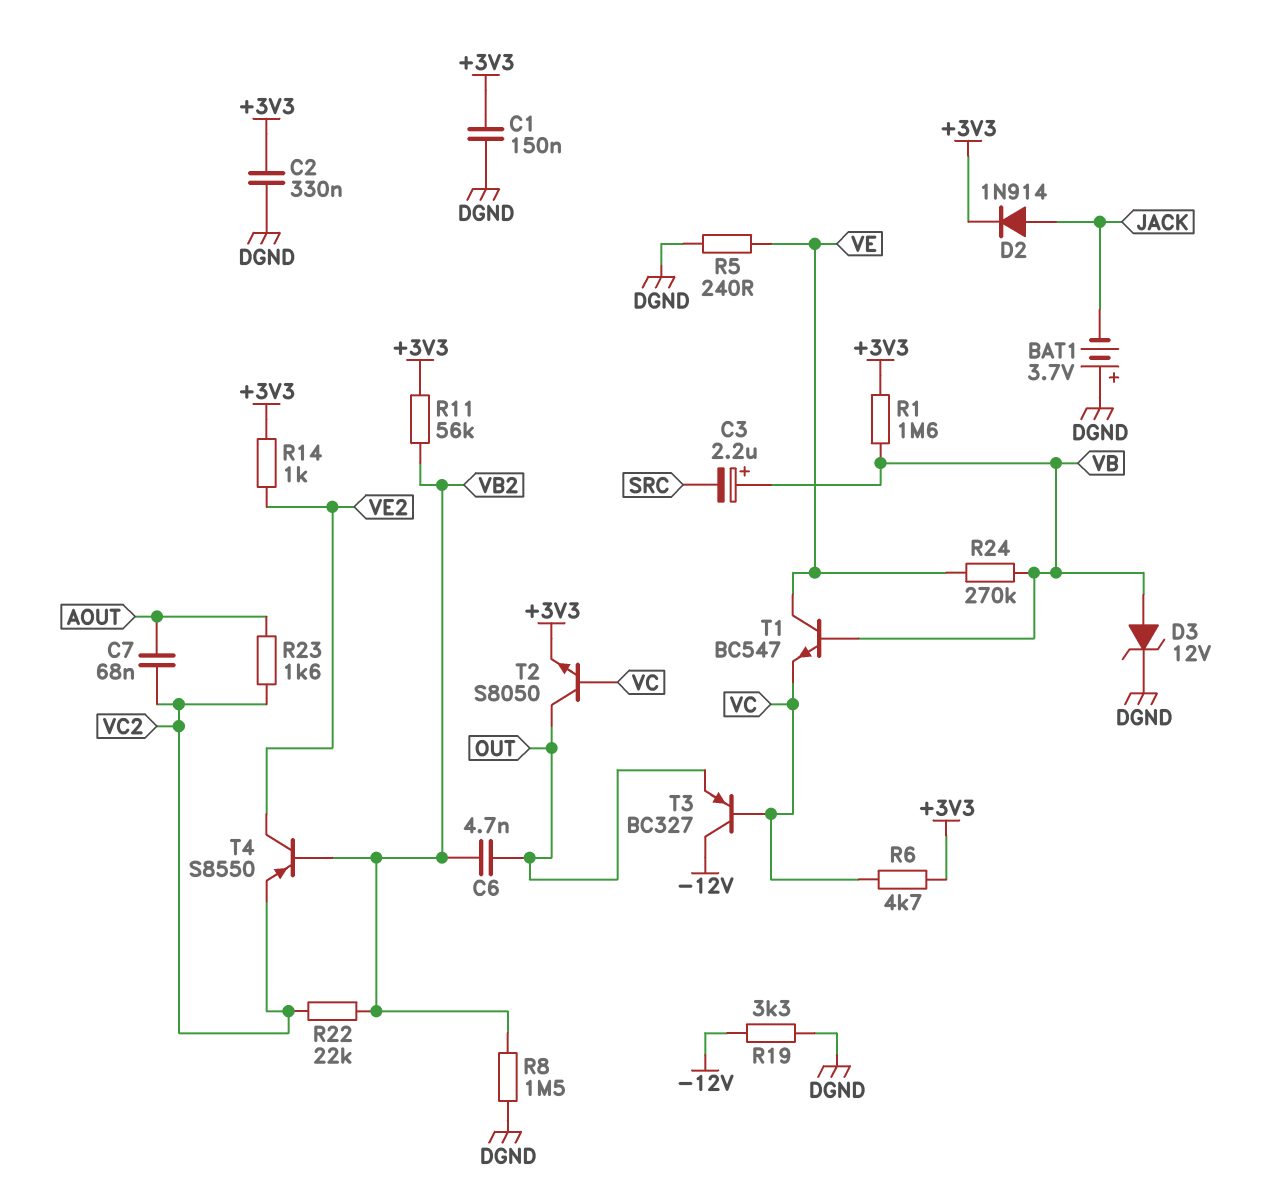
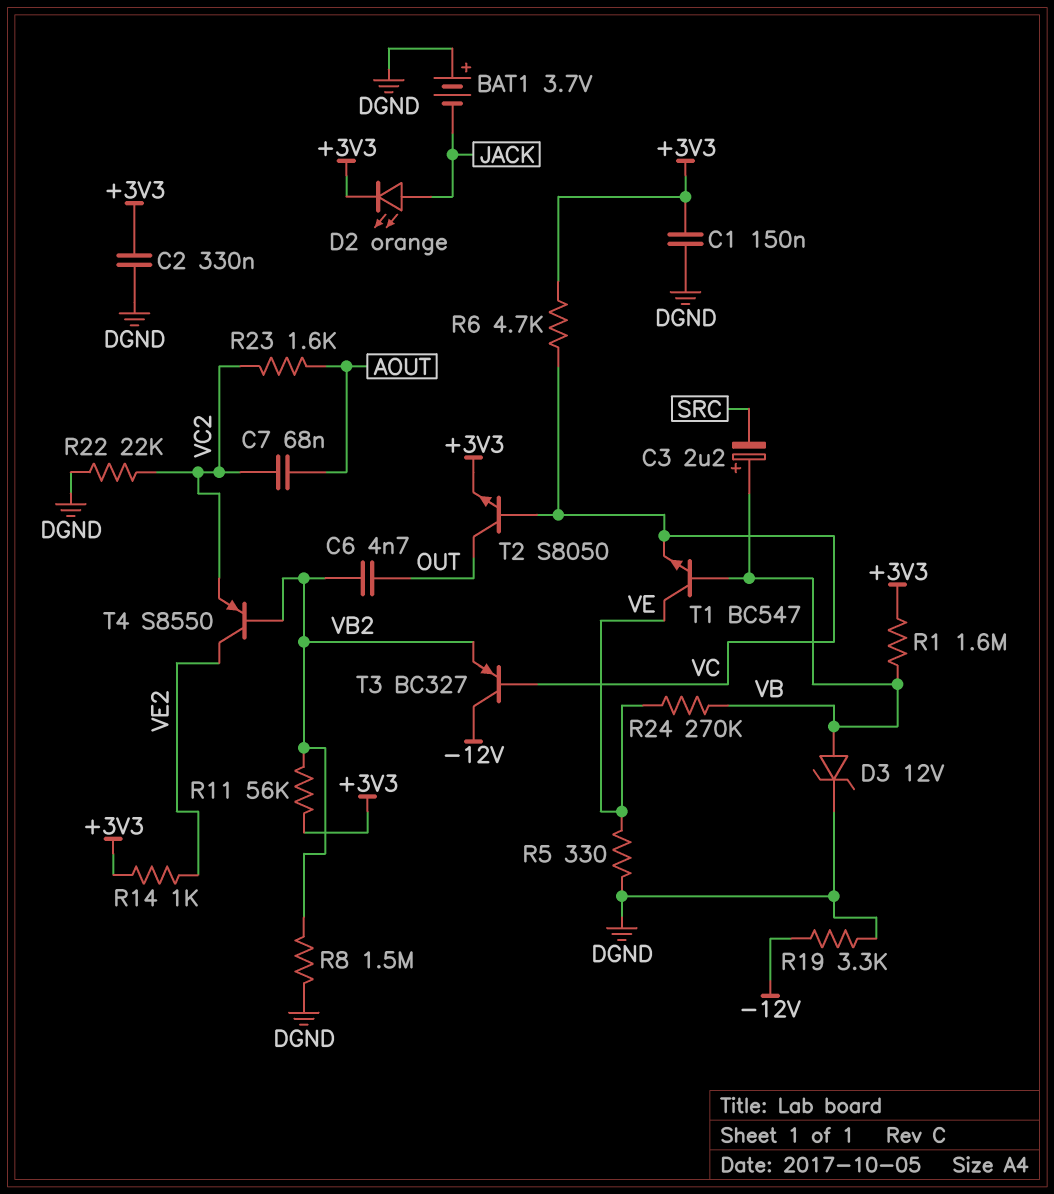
D2: diode 1N914 (A JACK, K +3V3) -> LED orange (A JACK, K +3V3)
R5: 240 (DGND, VE) -> 330 (DGND, VE)
R22: 22k (VB2, VC2) -> 22k (DGND, VC2)
T3: PNP BC327 (B VC, C -12V, E OUT) -> PNP BC327 (B VC, C -12V, E VB2)

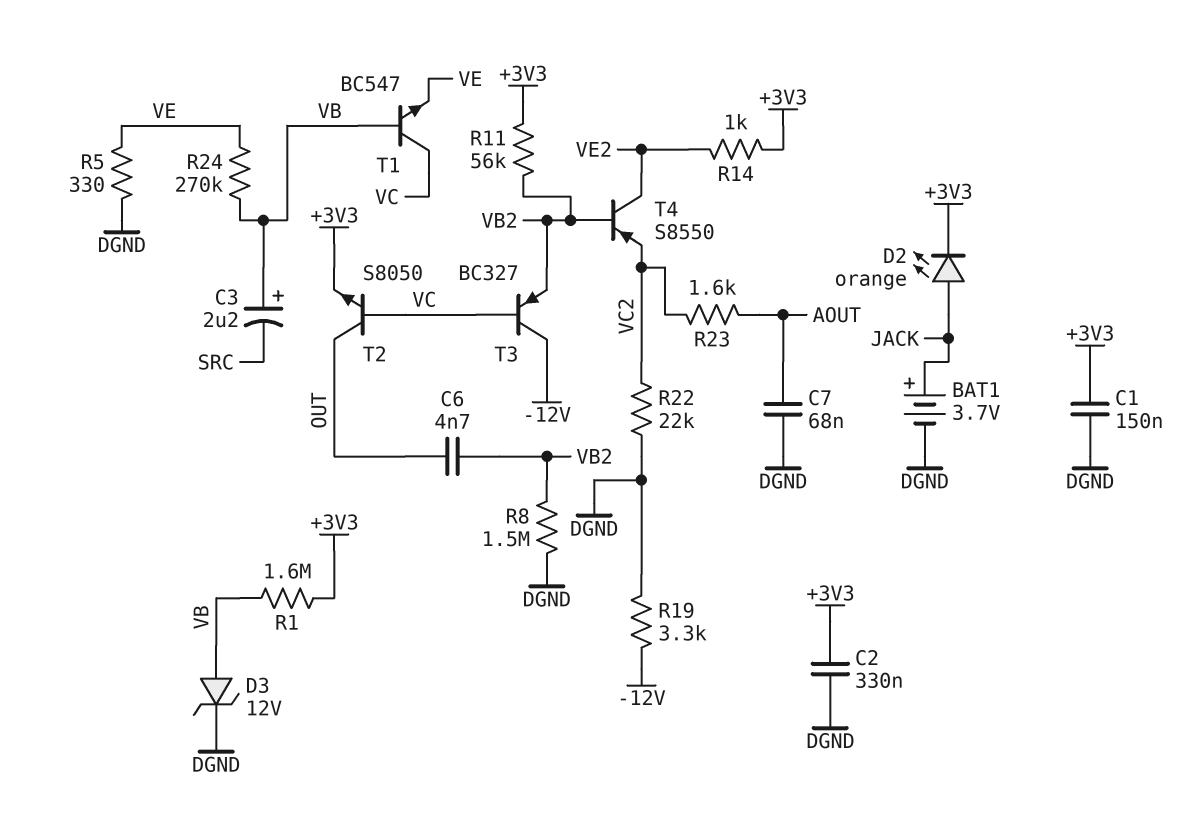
BAT1: 3.7V (plus DGND, minus JACK) -> 3.7V (plus JACK, minus DGND)
C7: 68nF (AOUT, VC2) -> 68nF (AOUT, DGND)
R6: 4.7k (+3V3, VC) -> none
T1: NPN BC547 (B VB, C VE, E VC) -> NPN BC547 (B VB, C VC, E VE)

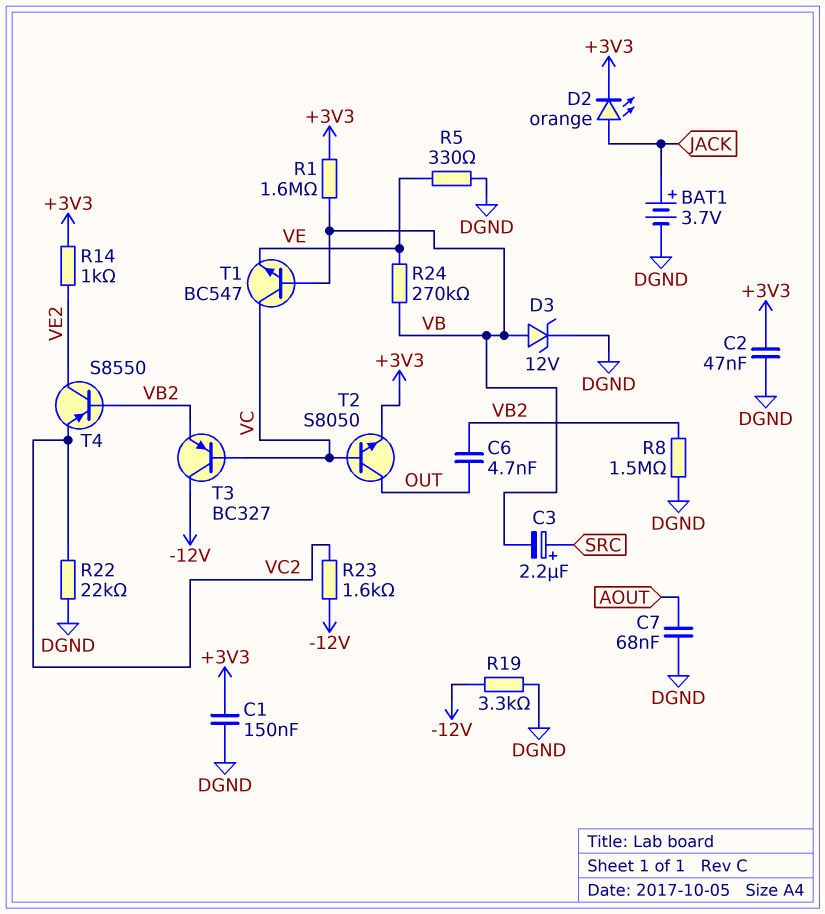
C2: 330nF (+3V3, DGND) -> 47nF (+3V3, DGND)
C3: 2.2uF (plus VB, minus SRC) -> 2.2uF (plus SRC, minus VB)
R11: 56k (+3V3, VB2) -> none
R23: 1.6k (AOUT, VC2) -> 1.6k (-12V, VC2)

